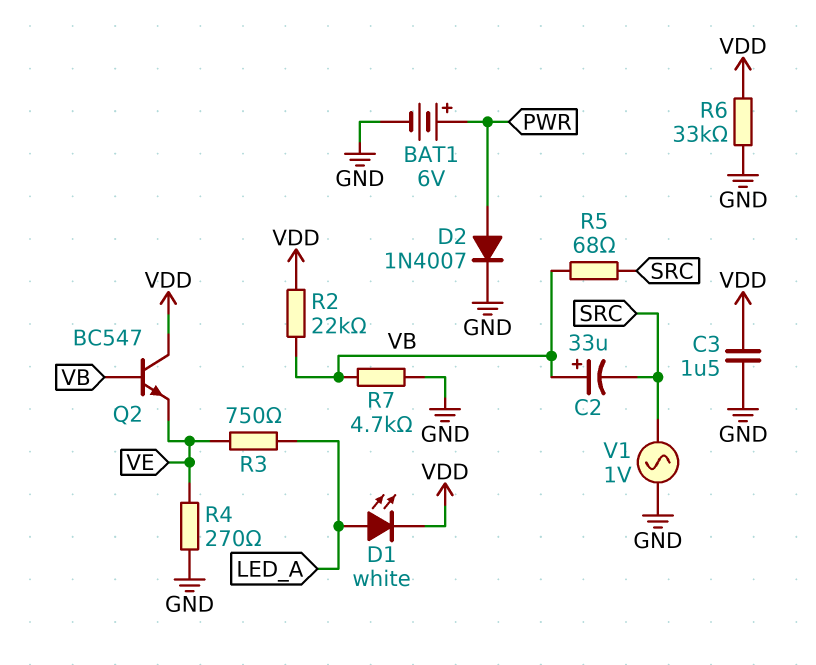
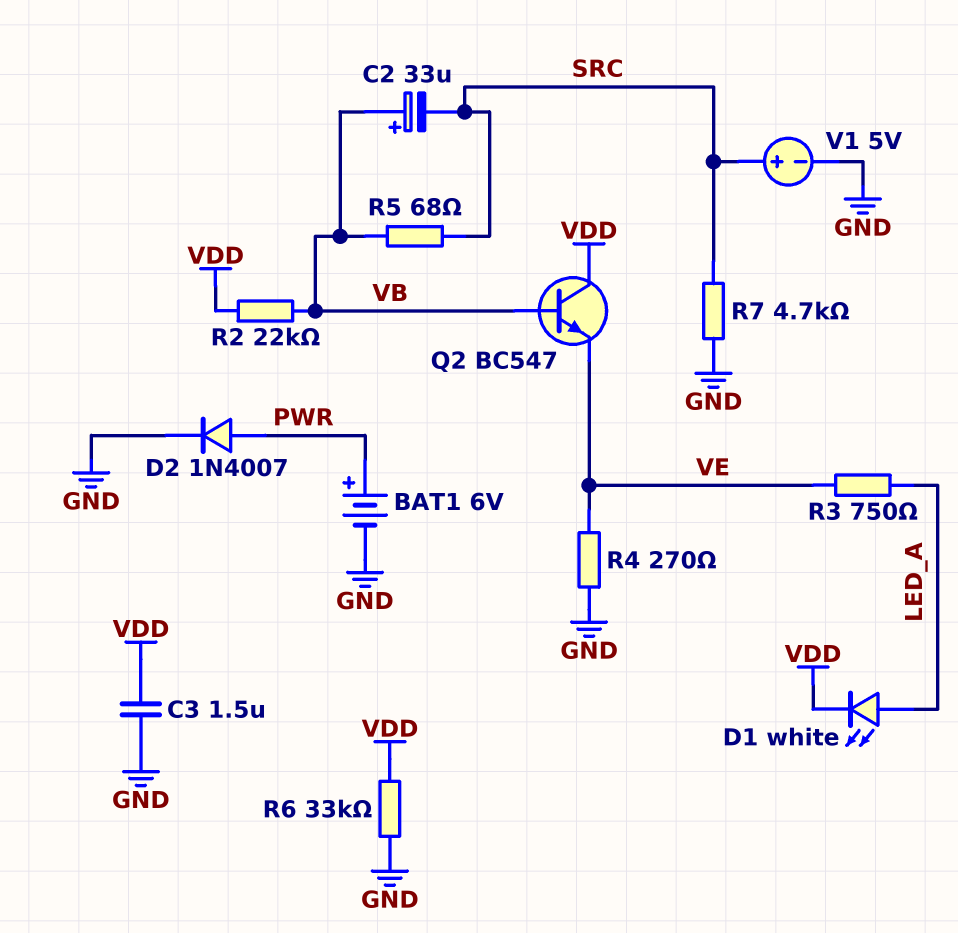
R7: 4.7k (GND, VB) -> 4.7k (GND, SRC)
V1: AC 1V (GND, SRC) -> 5V (plus SRC, minus GND)

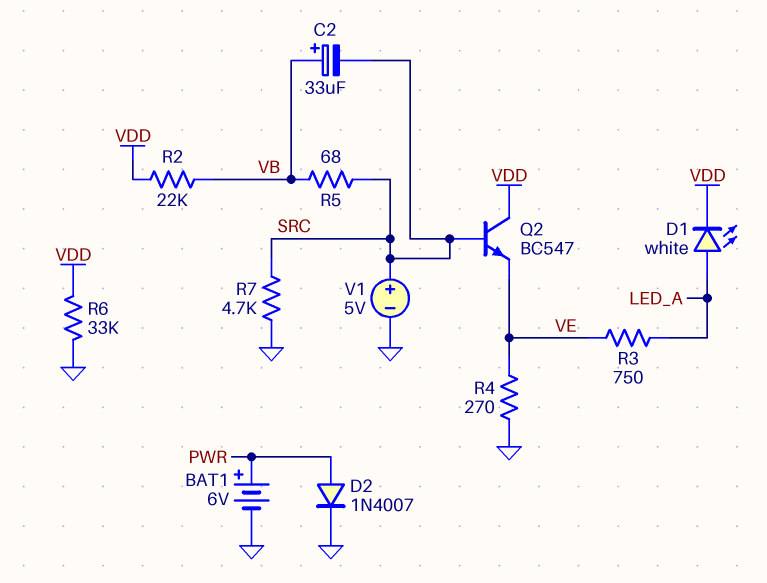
C3: 1.5uF (GND, VDD) -> none
Q2: NPN BC547 (B VB, C VDD, E VE) -> NPN BC547 (B SRC, C VDD, E VE)

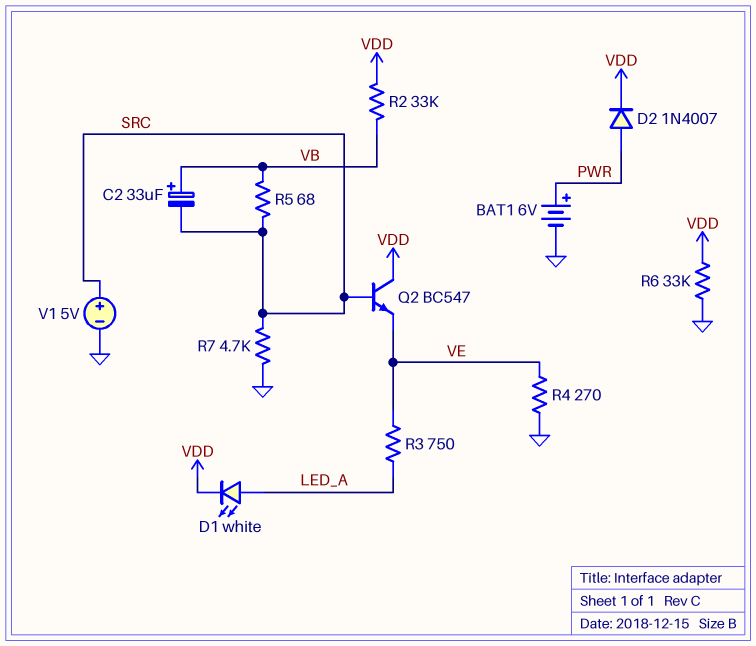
D2: diode 1N4007 (A PWR, K GND) -> diode 1N4007 (A PWR, K VDD)
R2: 22k (VB, VDD) -> 33k (VB, VDD)

